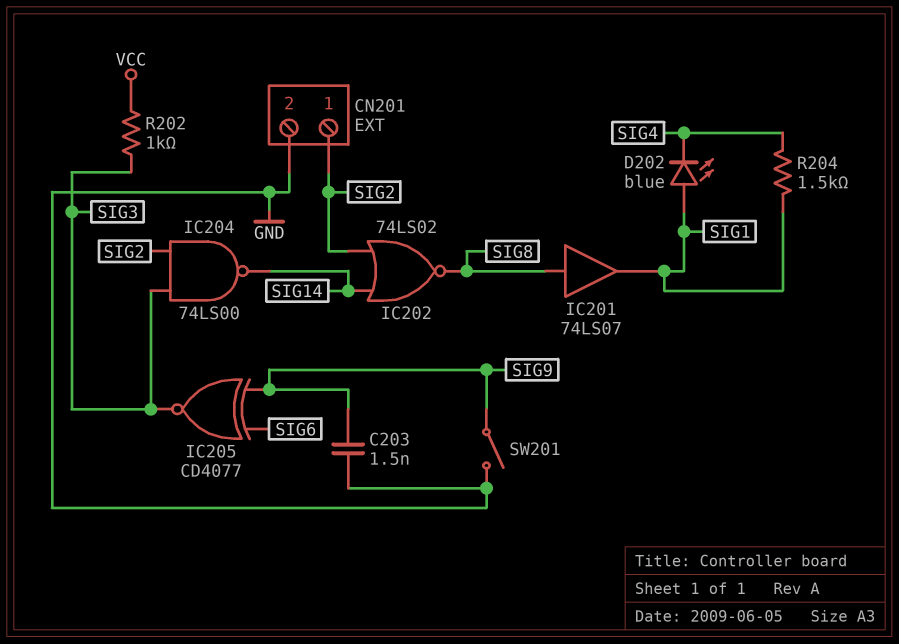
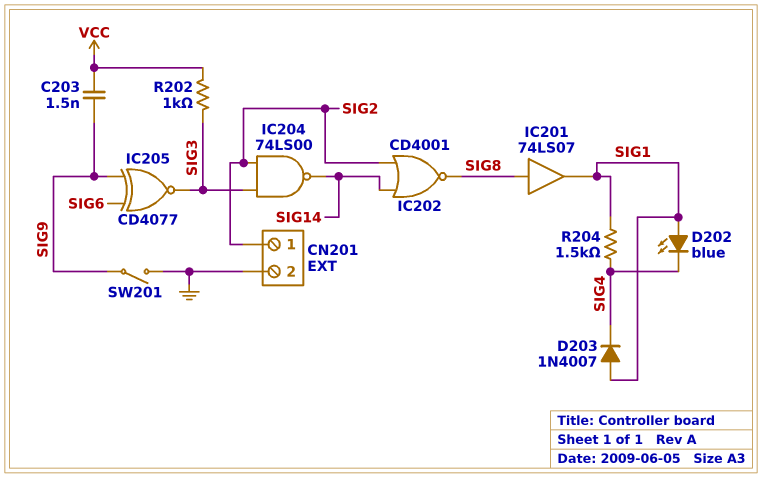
C203: 1.5nF (GND, SIG9) -> 1.5nF (SIG9, VCC)
D203: none -> diode 1N4007 (A SIG1, K SIG4)
IC202: NOR 74LS02 (in SIG2, in SIG14, out SIG8) -> NOR CD4001 (in SIG2, in SIG14, out SIG8)

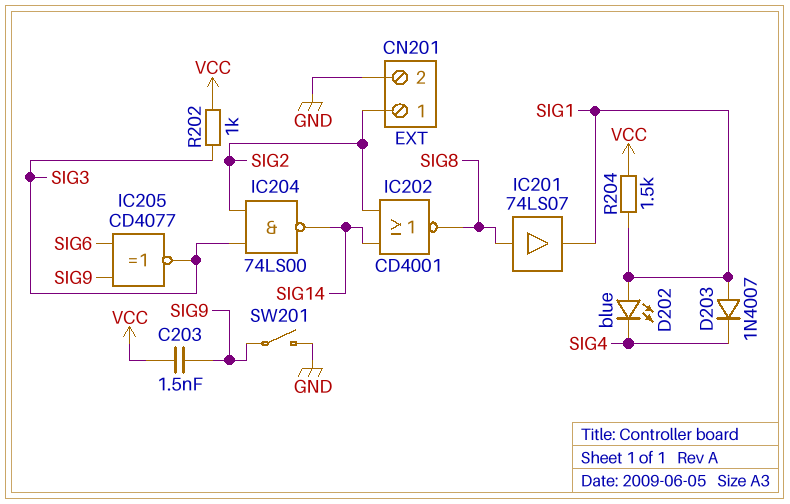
R204: 1.5k (SIG1, SIG4) -> 1.5k (SIG1, VCC)

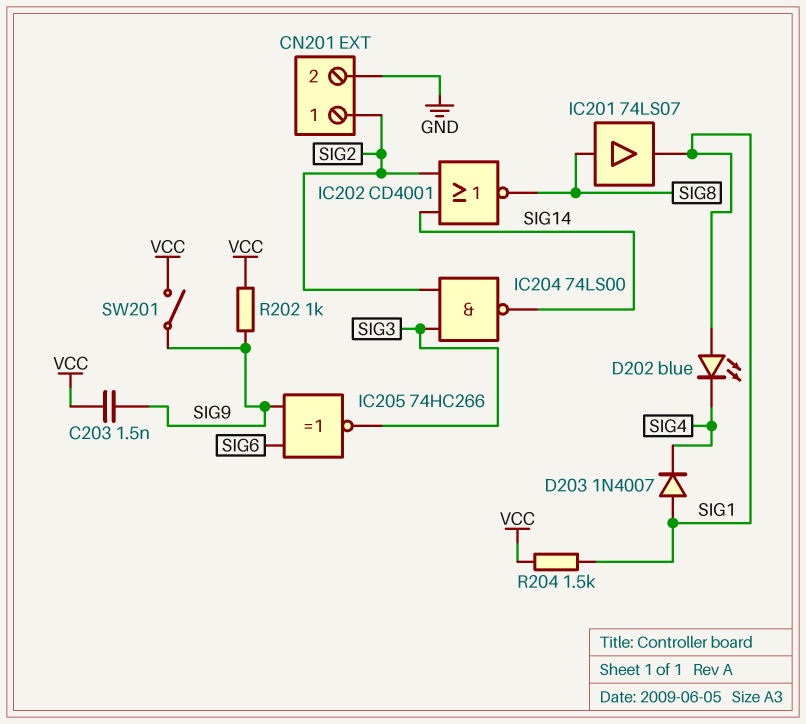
IC205: XNOR CD4077 (in SIG6, in SIG9, out SIG3) -> XNOR 74HC266 (in SIG6, in SIG9, out SIG3)
R202: 1k (SIG3, VCC) -> 1k (SIG9, VCC)
SW201: switch (GND, SIG9) -> switch (SIG9, VCC)

